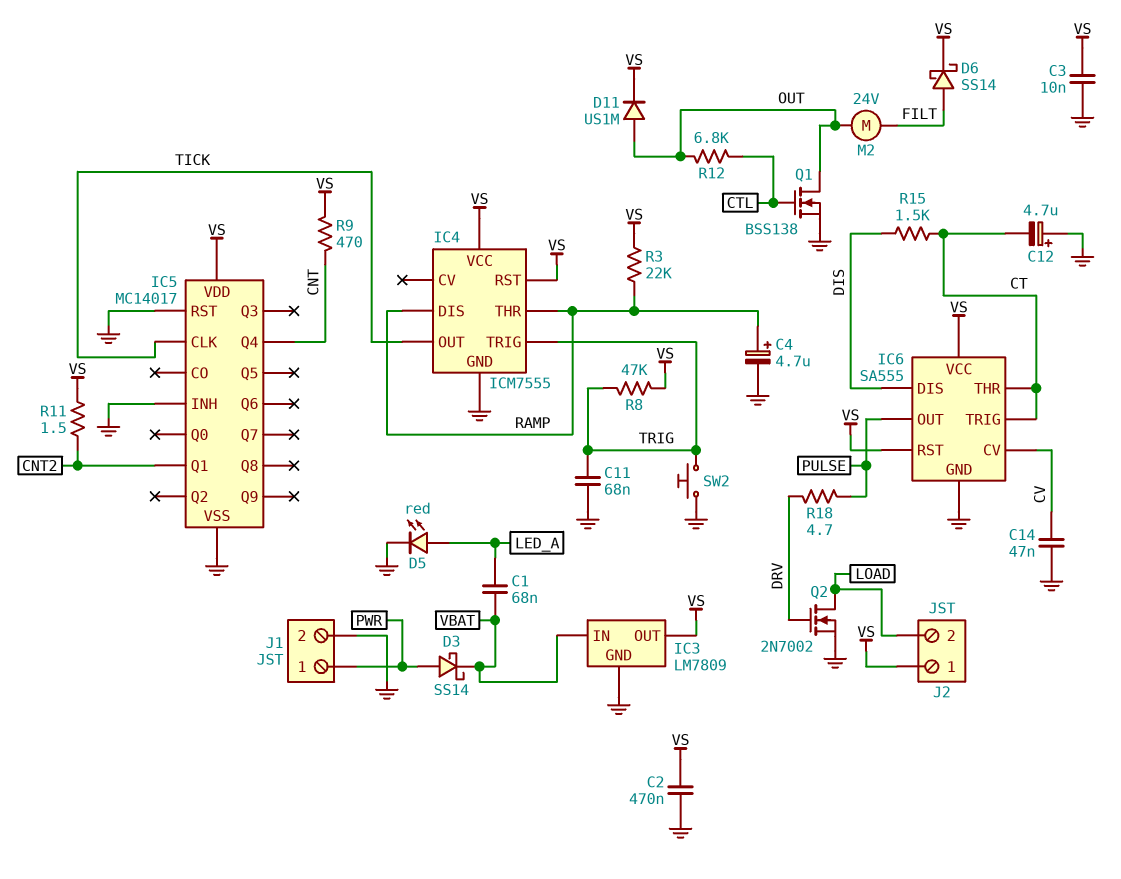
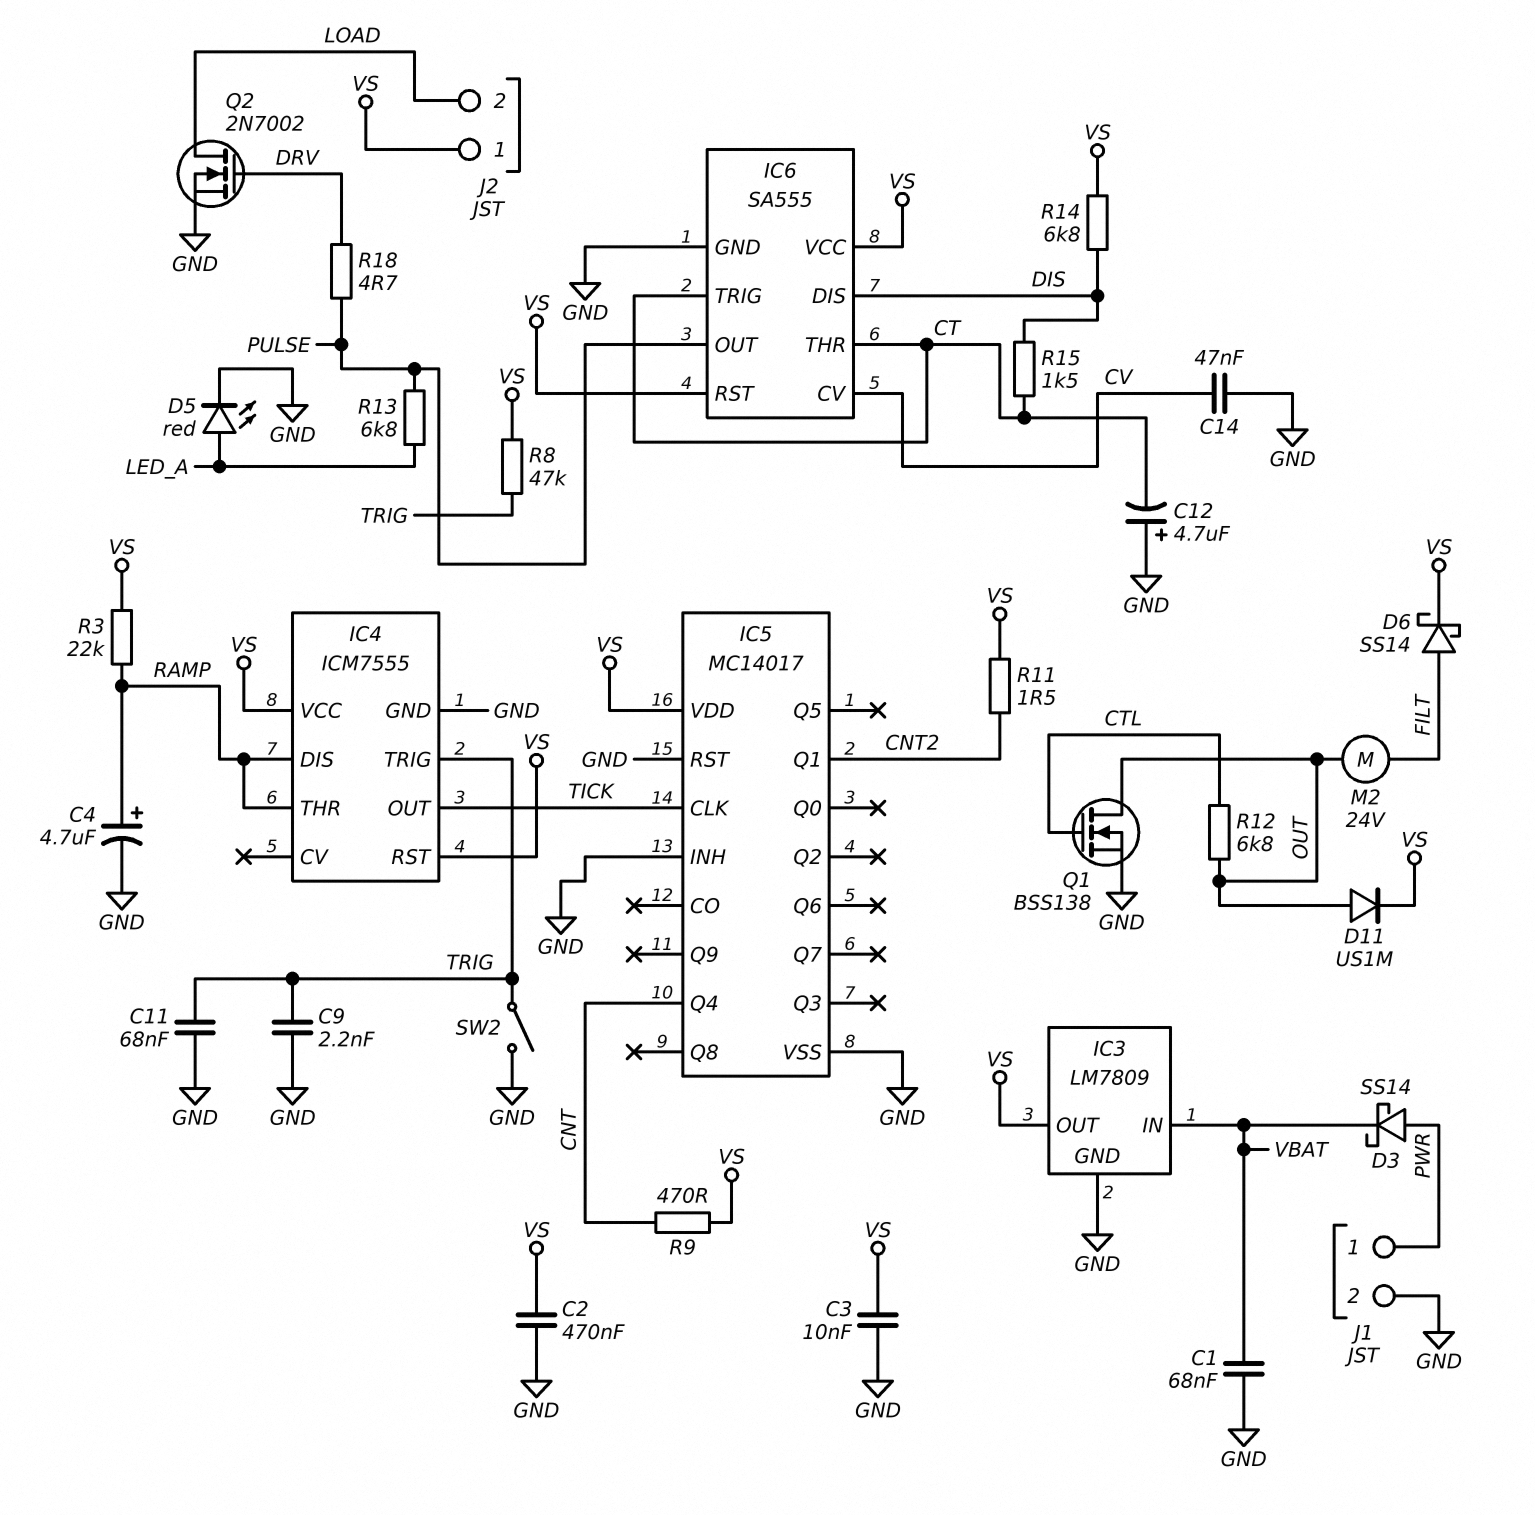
C1: 68nF (LED_A, VBAT) -> 68nF (GND, VBAT)
C9: none -> 2.2nF (GND, TRIG)
R13: none -> 6.8k (LED_A, PULSE)
R14: none -> 6.8k (DIS, VS)
SW2: button (GND, TRIG) -> switch (GND, TRIG)

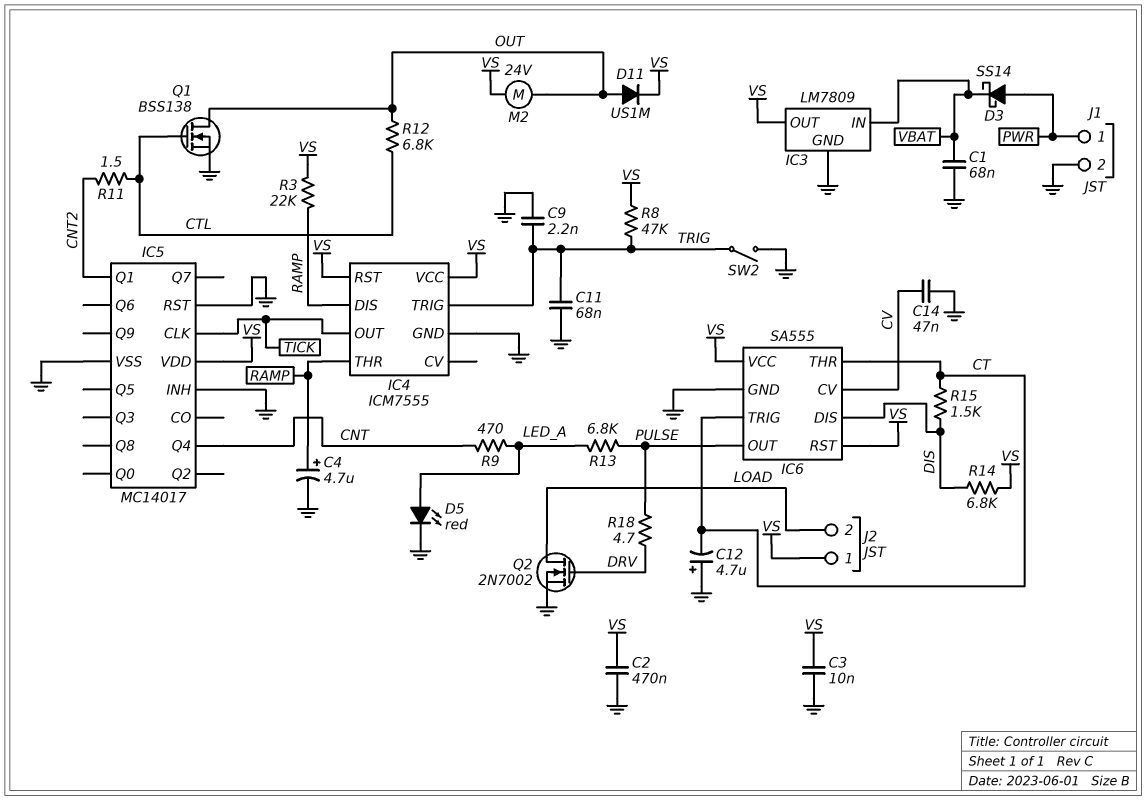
D6: schottky SS14 (A FILT, K VS) -> none
M2: motor 24V (FILT, OUT) -> motor 24V (OUT, VS)
R9: 470 (CNT, VS) -> 470 (CNT, LED_A)
R11: 1.5 (CNT2, VS) -> 1.5 (CNT2, CTL)

